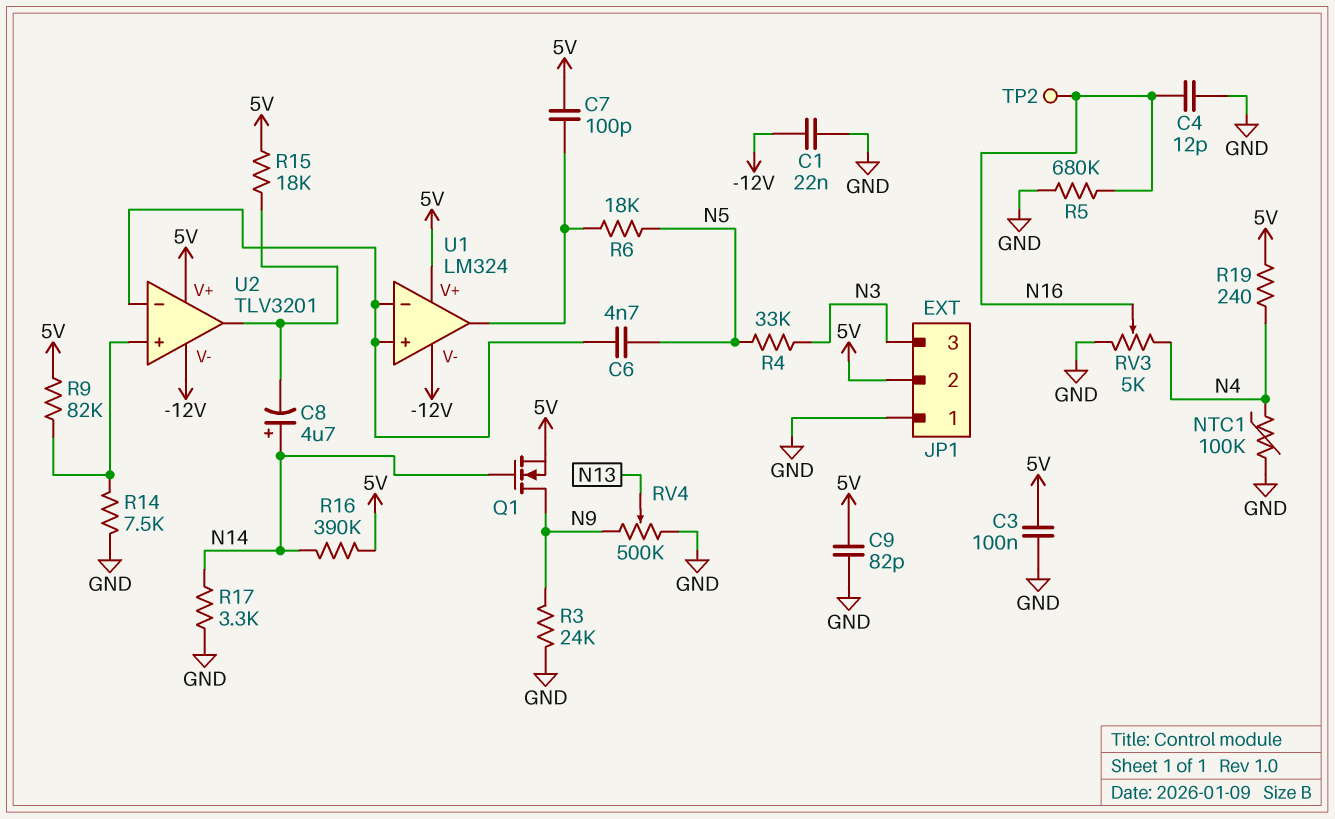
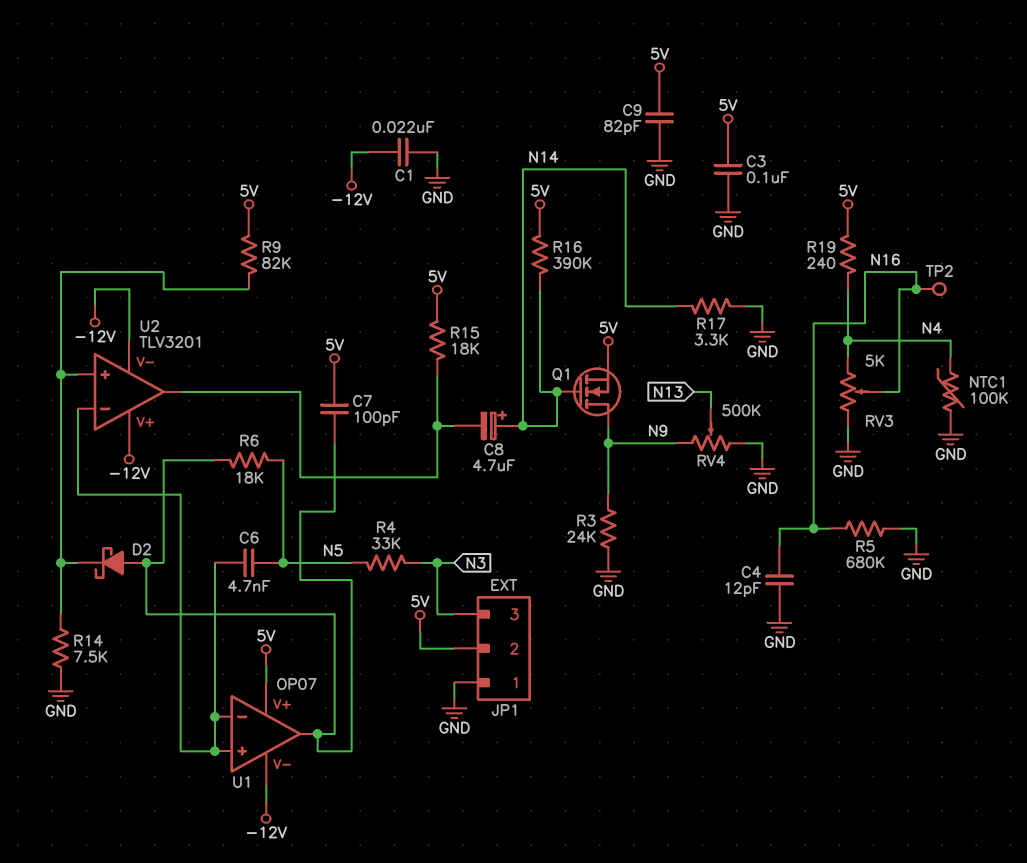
D2: none -> schottky (A U1/out, K U2/in+)
U1: LM324 -> OP07
U2 pin V+: 5V -> -12V

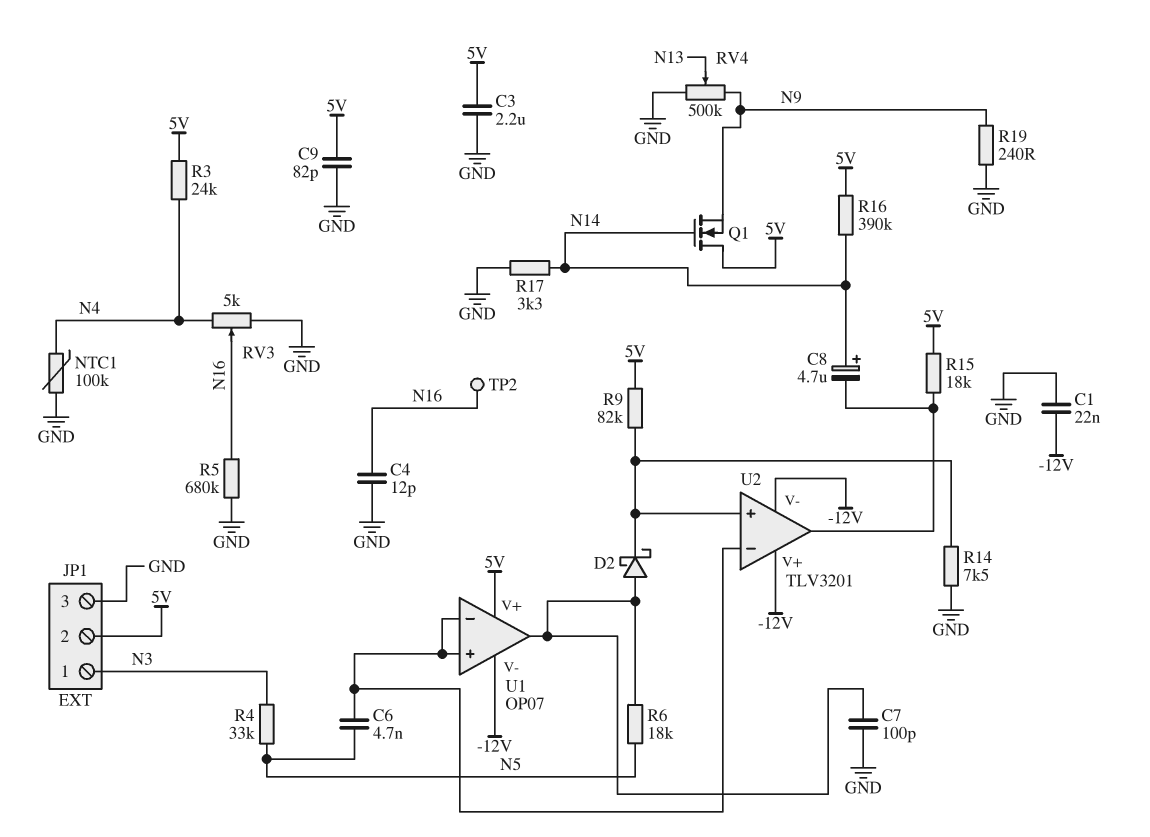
C3: 100nF (5V, GND) -> 2.2uF (5V, GND)
C7: 100pF (5V, U1/out) -> 100pF (GND, U1/out)
JP1 pin 1: GND -> N3
JP1 pin 3: N3 -> GND
Q1: NMOS (G N14, D N9, S 5V) -> NMOS (G N14, D 5V, S N9)
R3: 24k (GND, N9) -> 24k (5V, N4)
R19: 240 (5V, N4) -> 240 (GND, N9)

